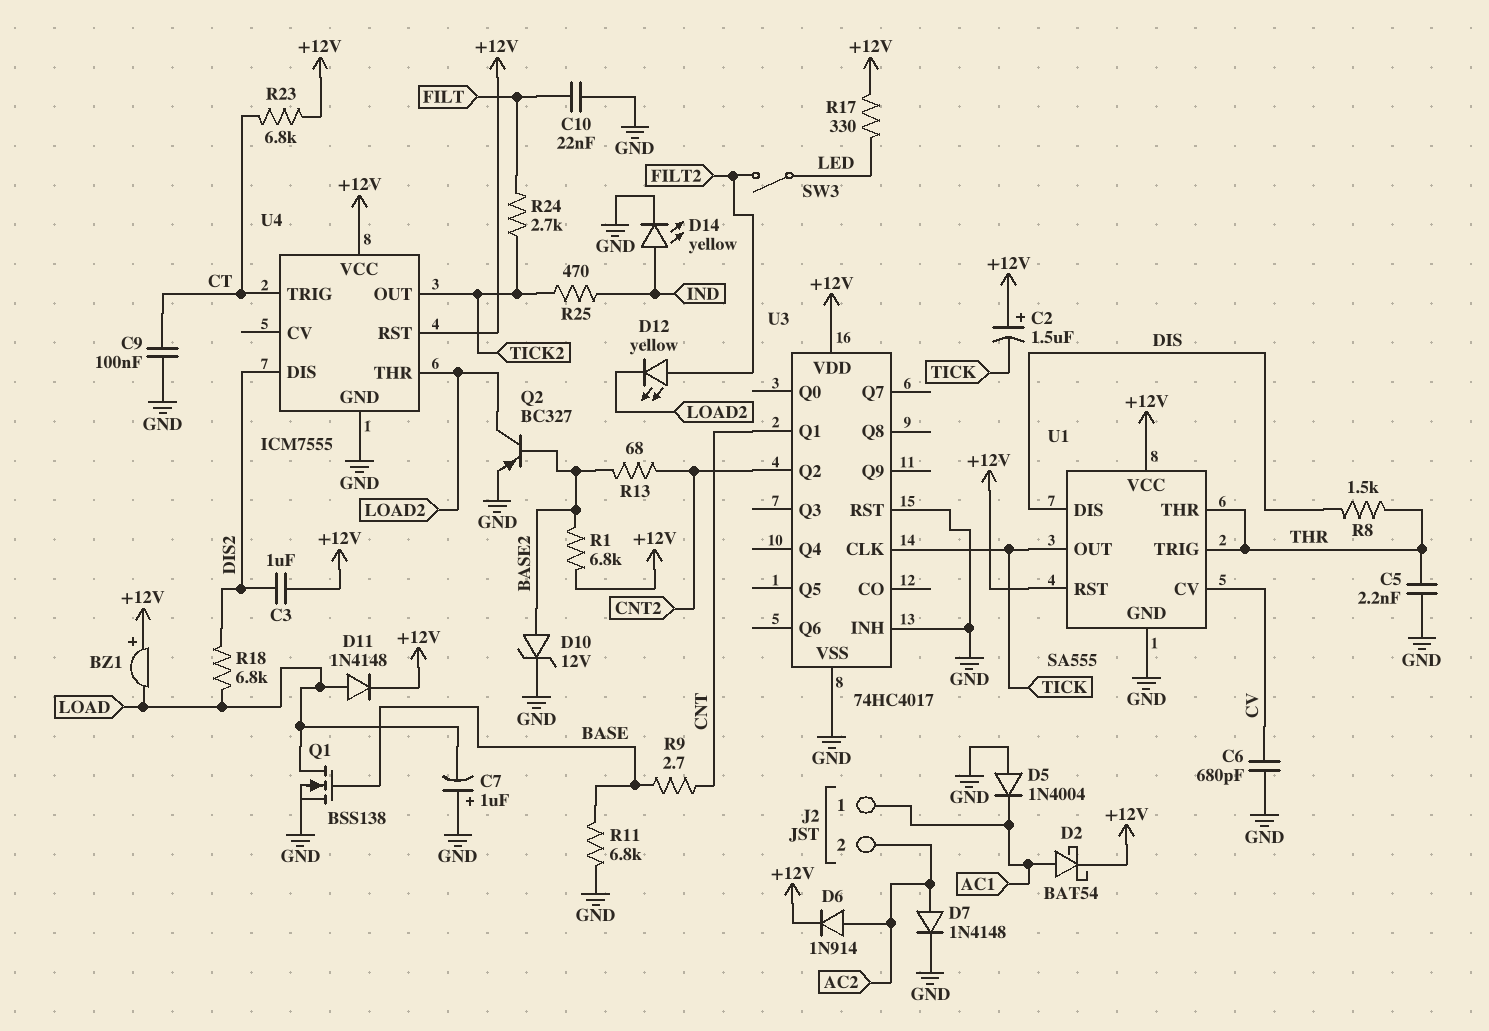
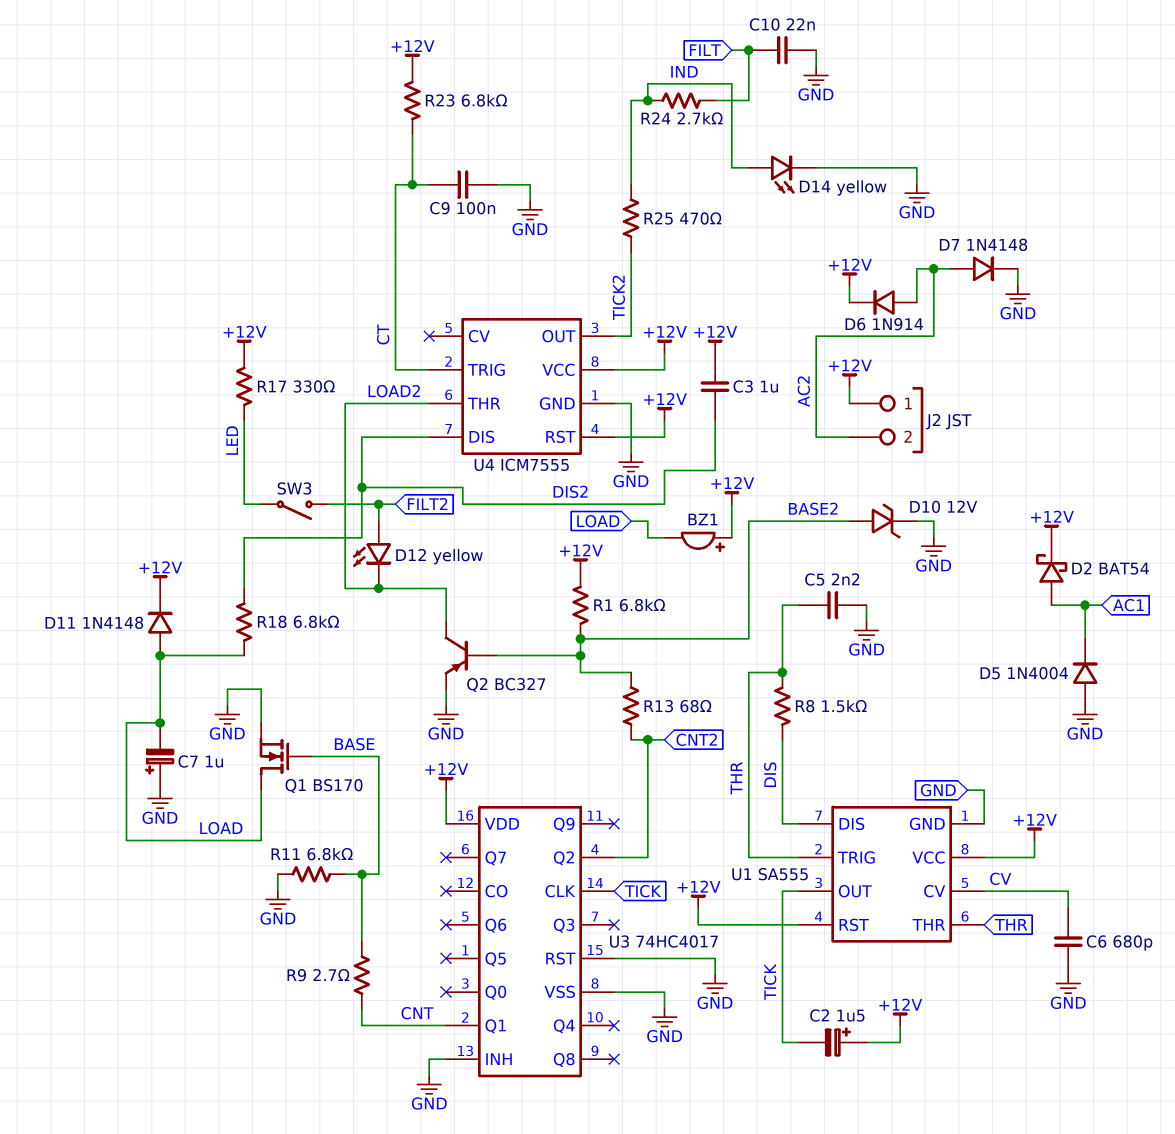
J2 pin 1: AC1 -> +12V
Q1: NMOS BSS138 (G BASE, D LOAD, S GND) -> NMOS BS170 (G BASE, D LOAD, S GND)
R24: 2.7k (FILT, TICK2) -> 2.7k (FILT, IND)

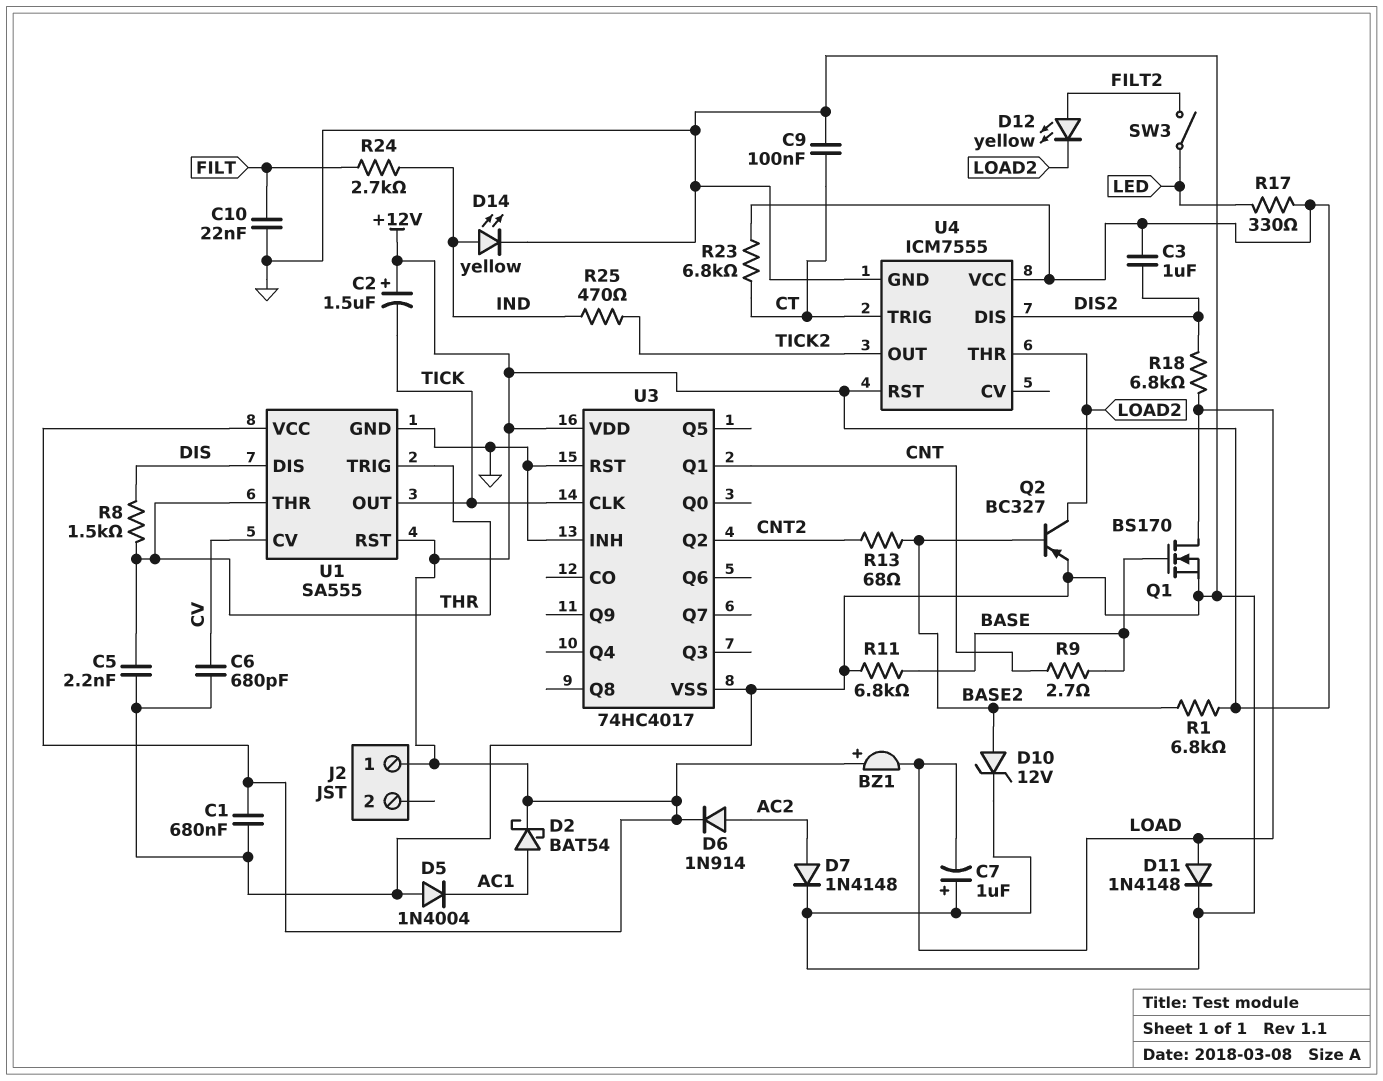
C1: none -> 680nF (+12V, GND)
D11: diode 1N4148 (A LOAD, K +12V) -> diode 1N4148 (A LOAD, K GND)
J2 pin 2: AC2 -> none

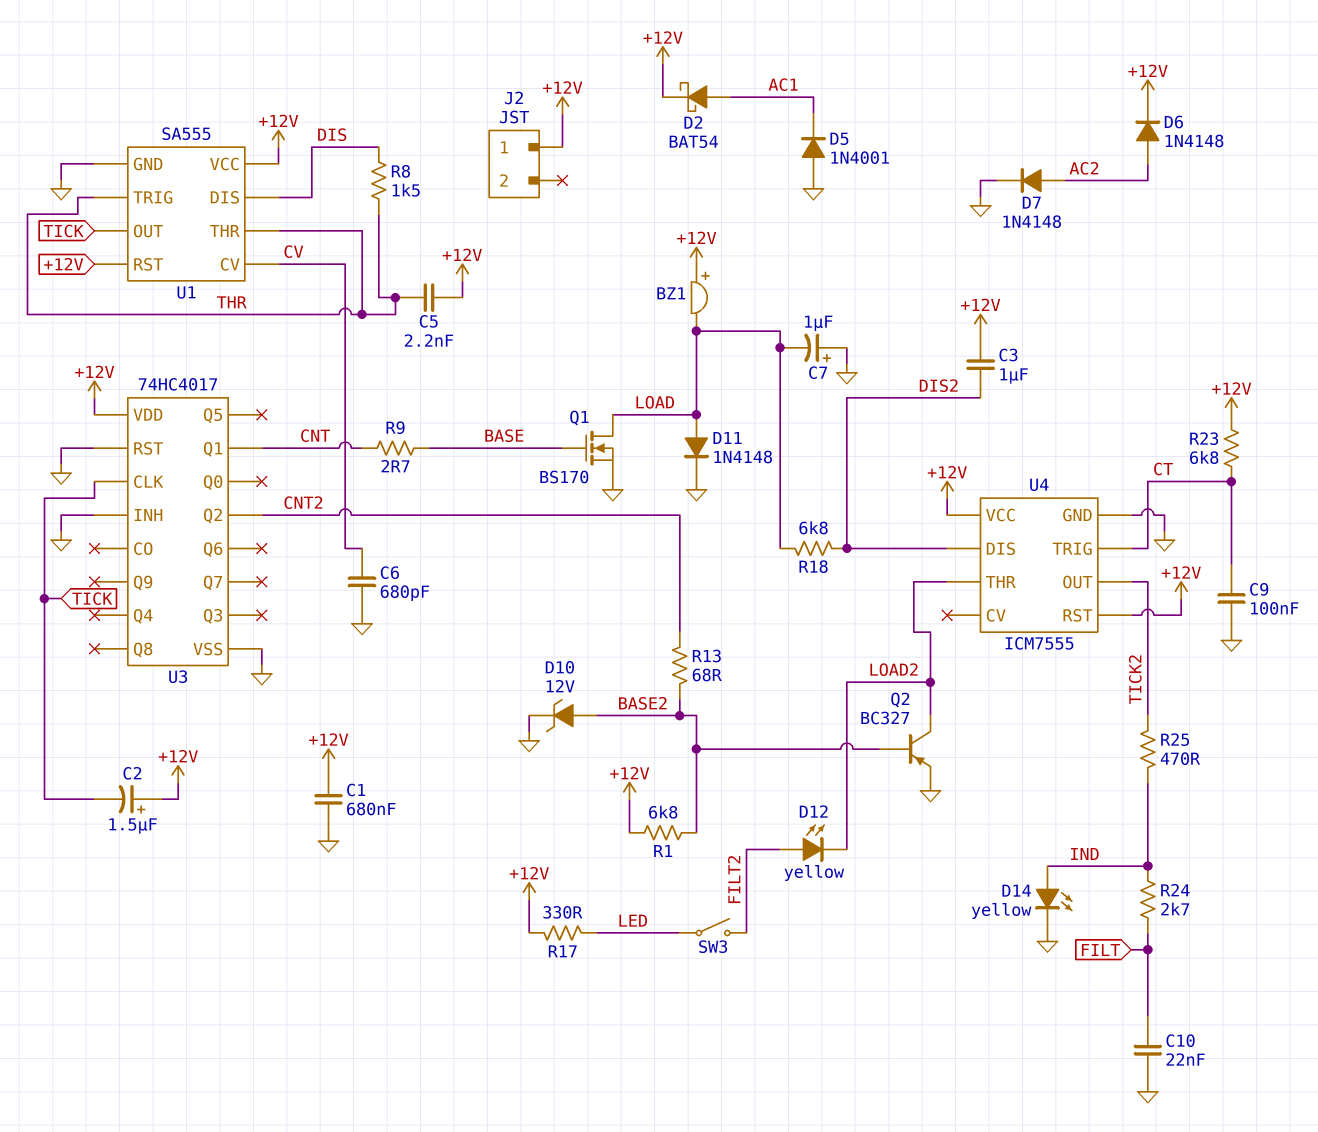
C5: 2.2nF (GND, THR) -> 2.2nF (+12V, THR)
D5: diode 1N4004 (A GND, K AC1) -> diode 1N4001 (A GND, K AC1)
D6: diode 1N914 (A AC2, K +12V) -> diode 1N4148 (A AC2, K +12V)
R11: 6.8k (BASE, GND) -> none

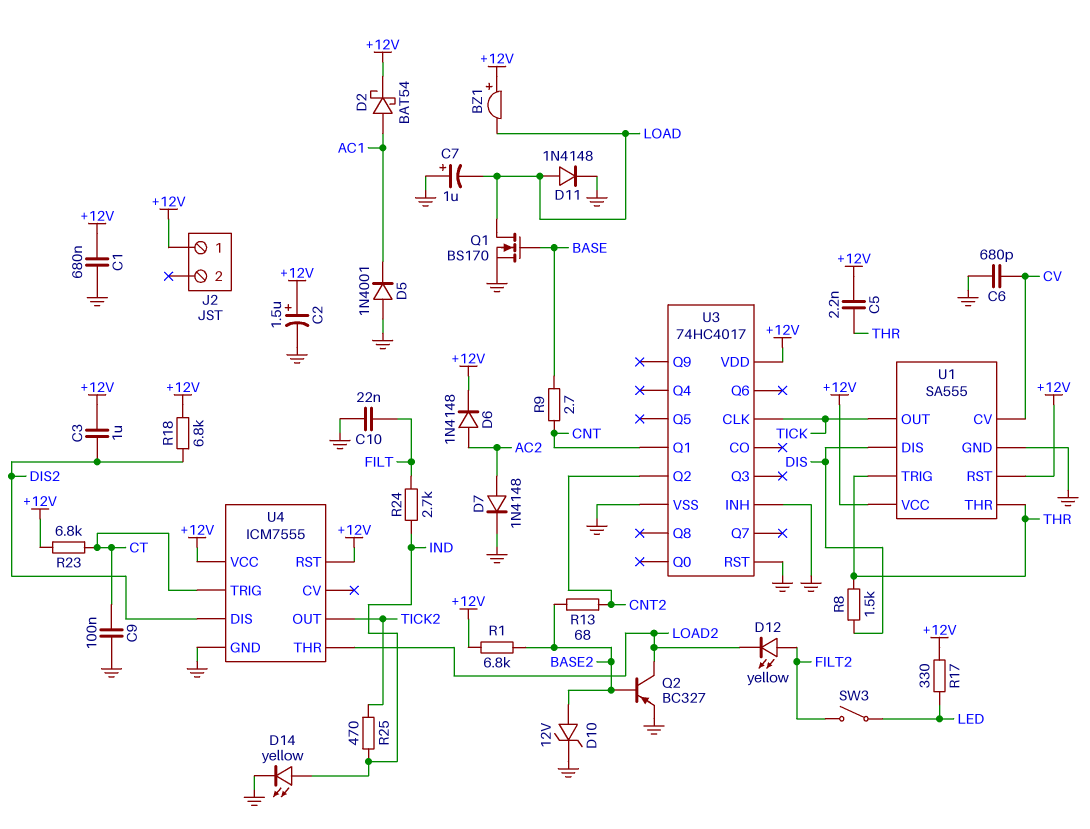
C2: 1.5uF (plus +12V, minus TICK) -> 1.5uF (plus +12V, minus GND)
R18: 6.8k (DIS2, LOAD) -> 6.8k (+12V, DIS2)

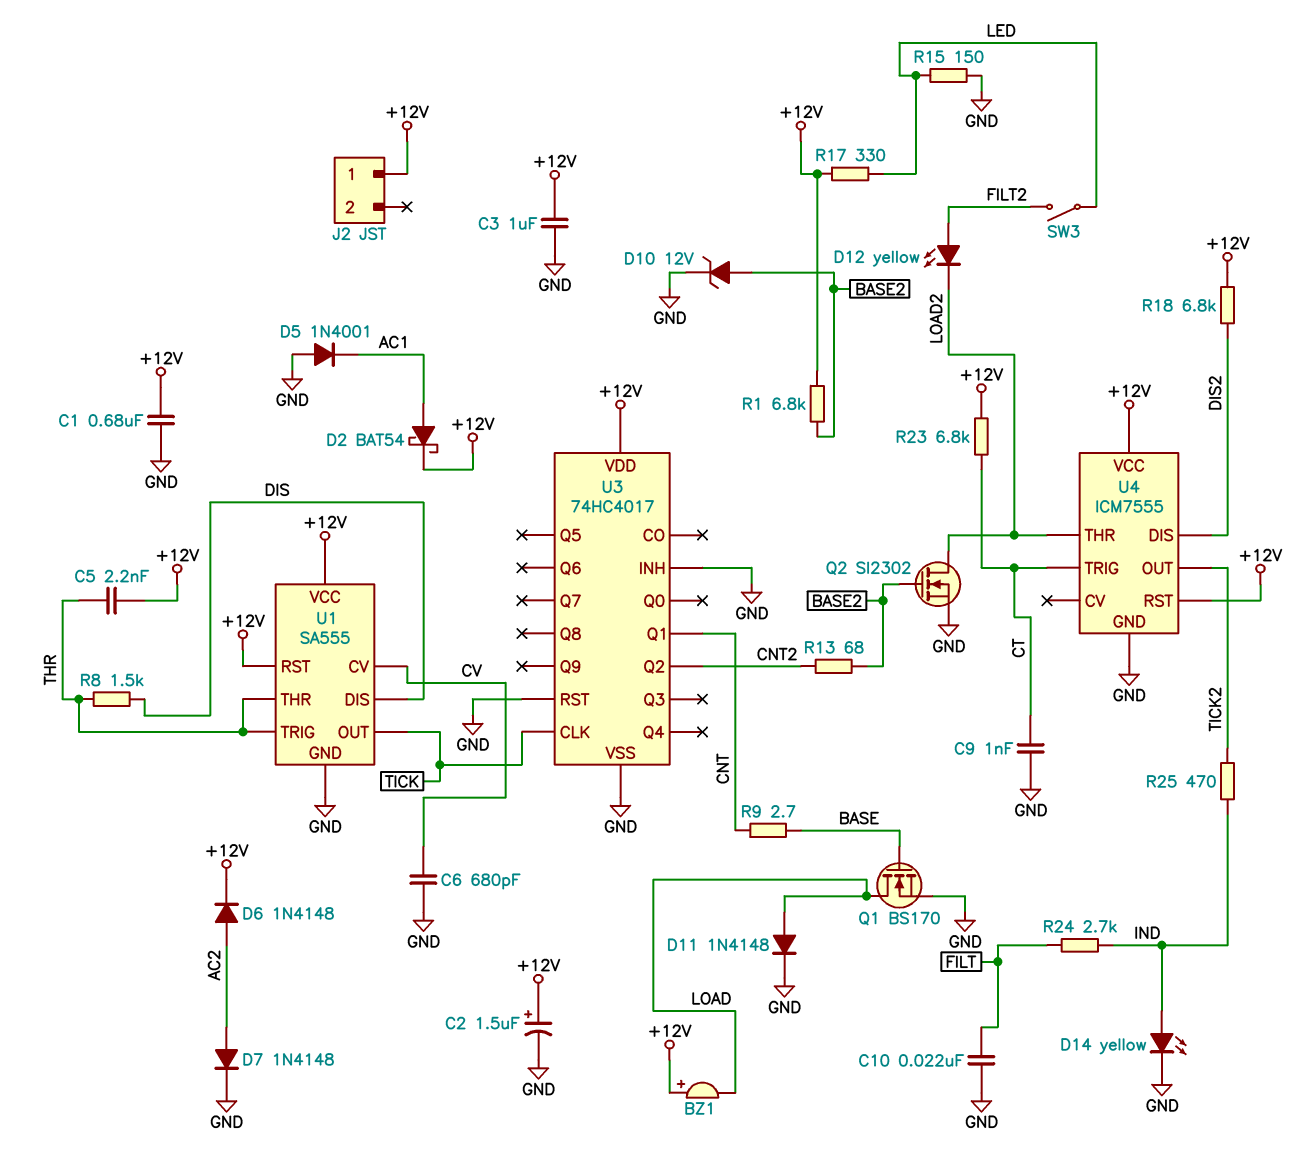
C3: 1uF (+12V, DIS2) -> 1uF (+12V, GND)
C7: 1uF (plus GND, minus LOAD) -> none
C9: 100nF (CT, GND) -> 1nF (CT, GND)
Q2: PNP BC327 (B BASE2, C LOAD2, E GND) -> NMOS SI2302 (G BASE2, D LOAD2, S GND)
R15: none -> 150 (GND, LED)

